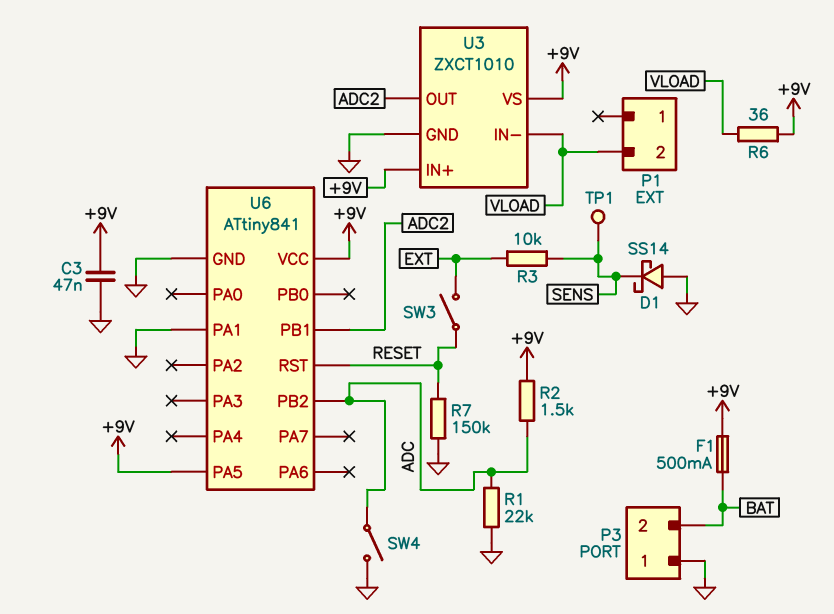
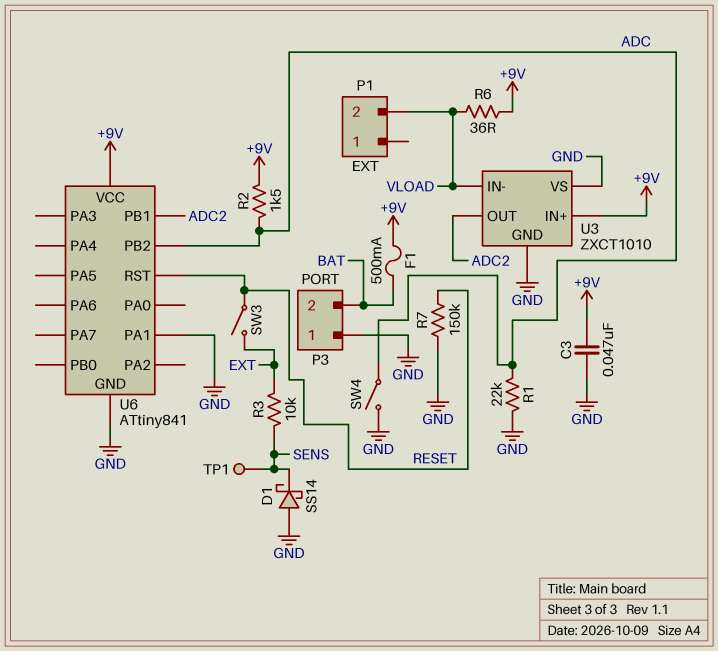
U3 pin VS: +9V -> GND
U6 pin PA5: +9V -> none

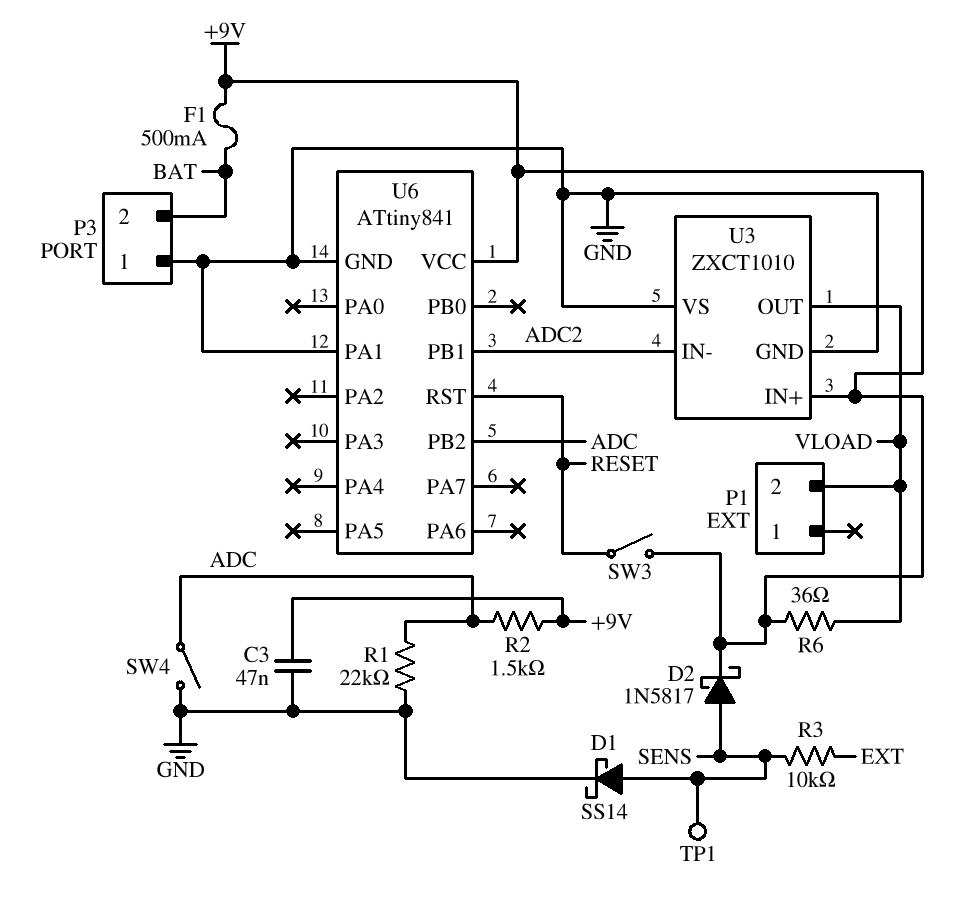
D1: schottky SS14 (A GND, K SENS) -> schottky SS14 (A SENS, K GND)
D2: none -> schottky 1N5817 (A SENS, K +9V)
R7: 150k (GND, RESET) -> none
SW3: switch (EXT, RESET) -> switch (+9V, RESET)
U3 pin IN-: VLOAD -> ADC2
U3 pin OUT: ADC2 -> VLOAD

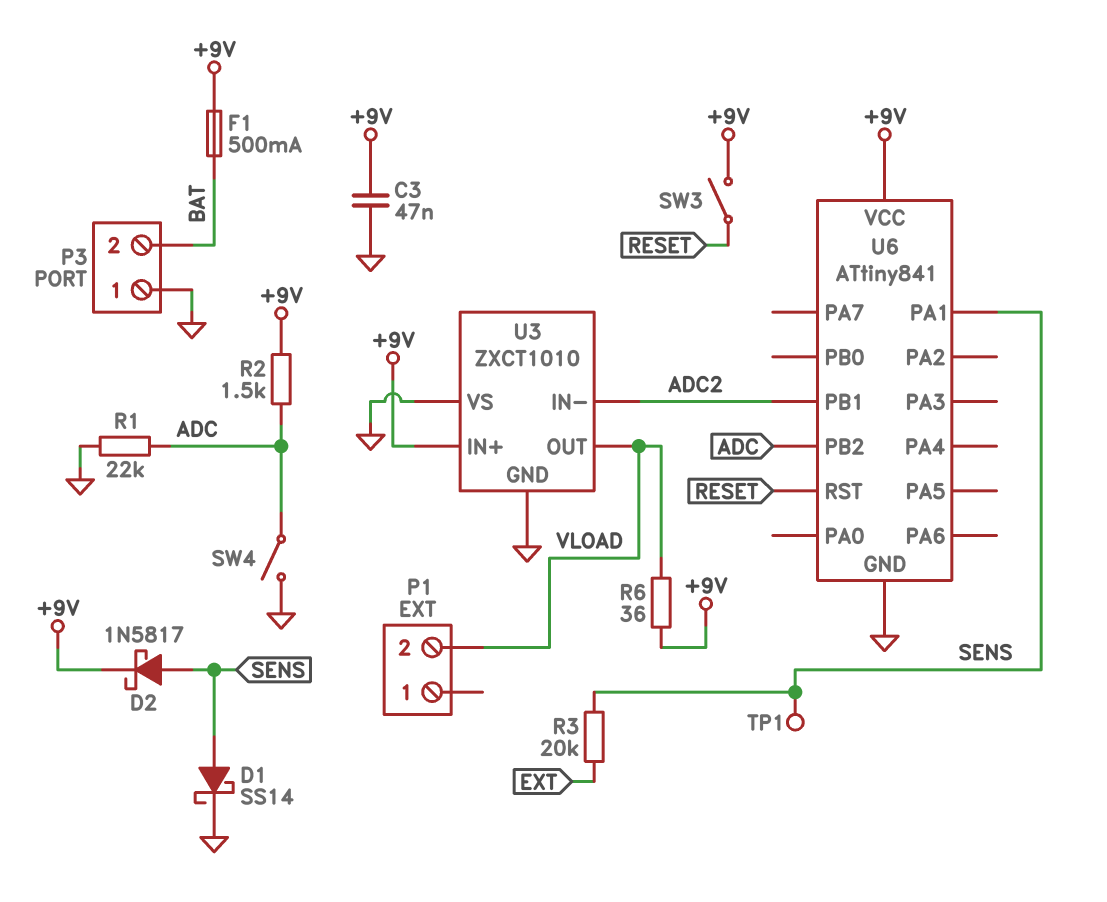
R3: 10k (EXT, SENS) -> 20k (EXT, SENS)
U6 pin PA1: GND -> SENS

